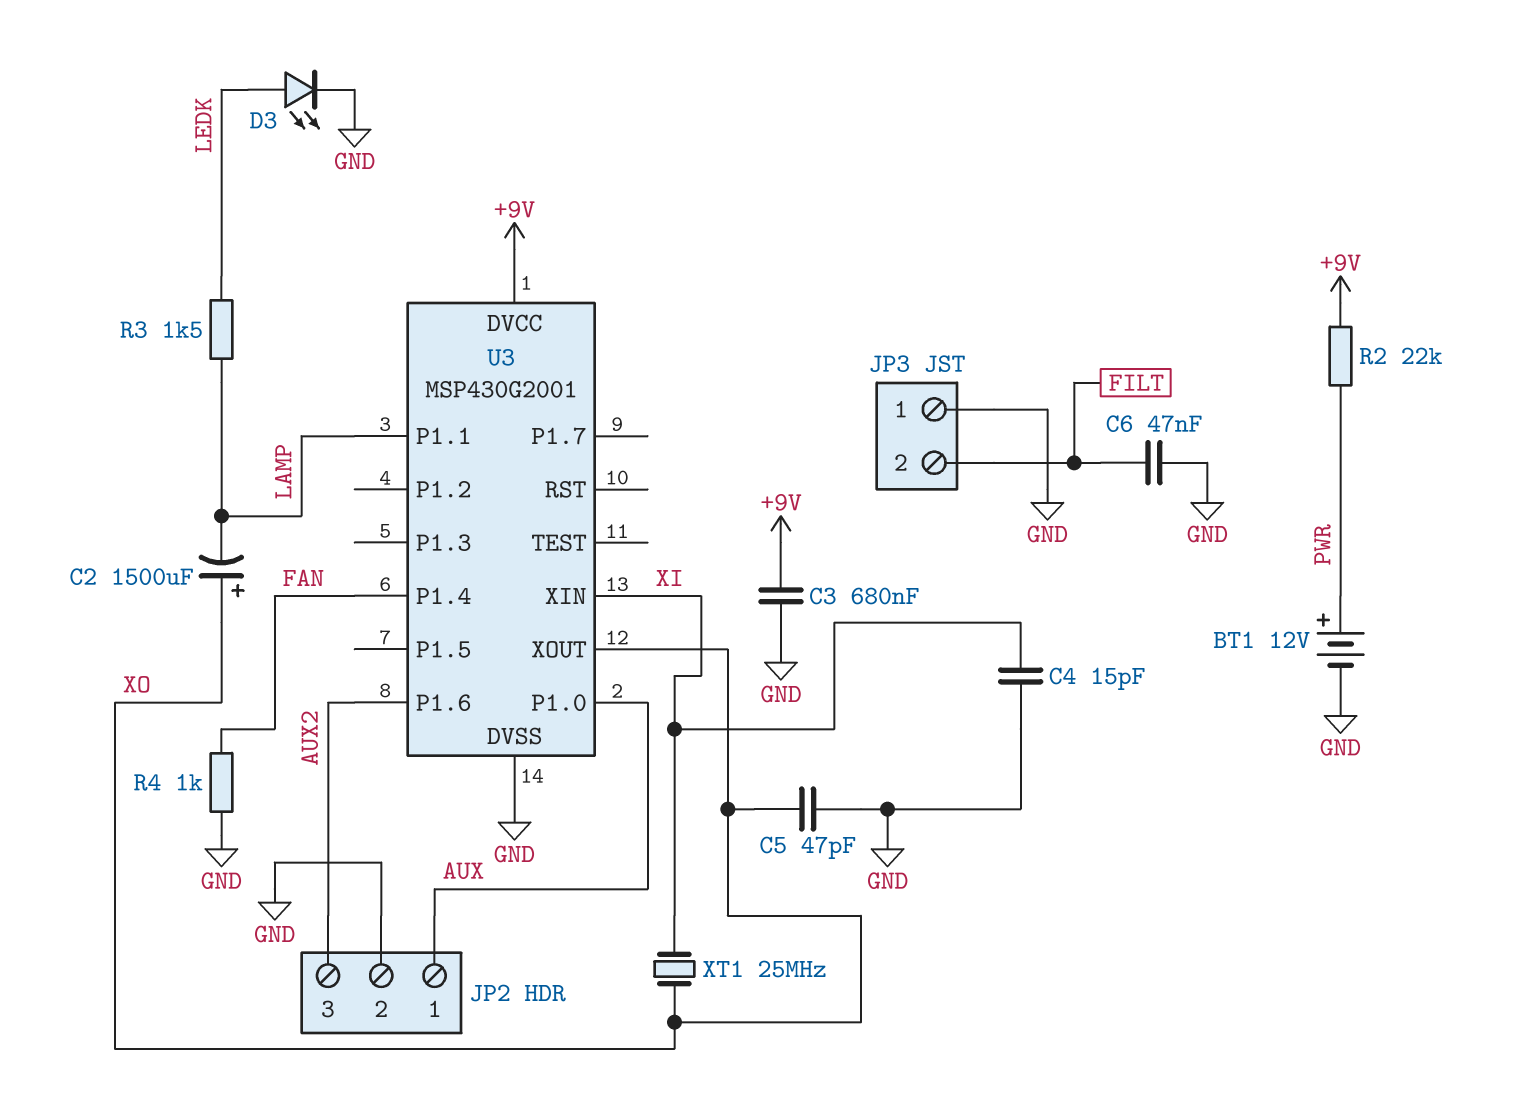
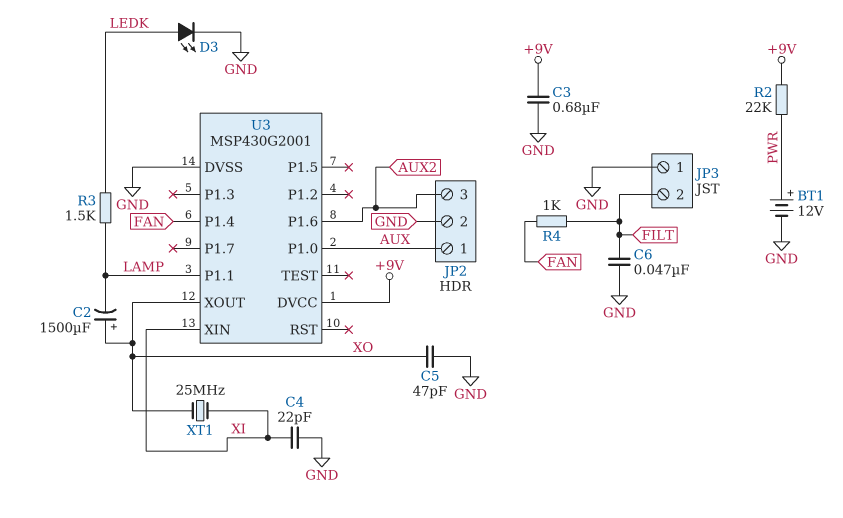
C4: 15pF (GND, XI) -> 22pF (GND, XI)
R4: 1k (FAN, GND) -> 1k (FAN, FILT)

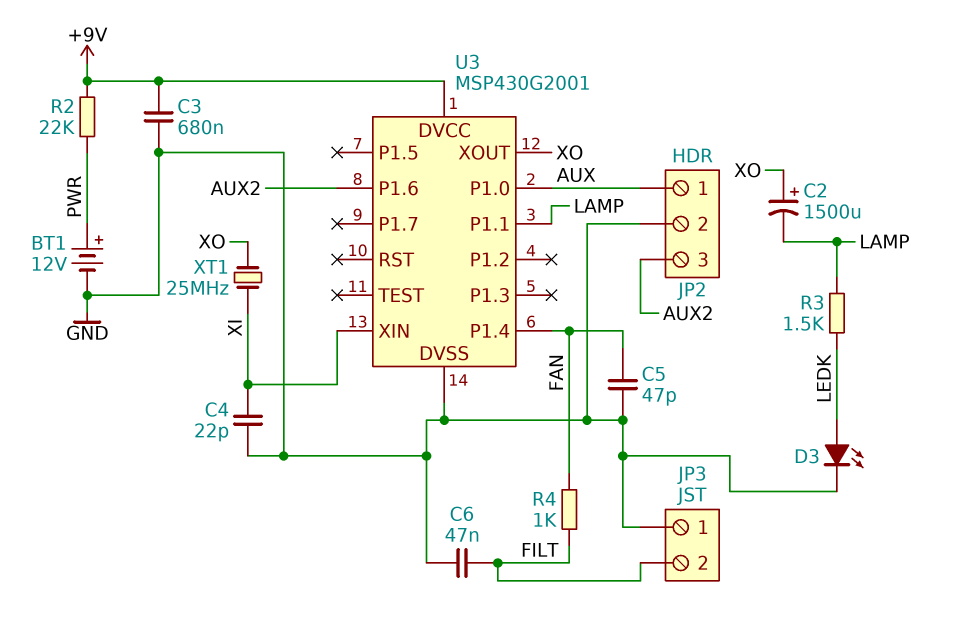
C5: 47pF (GND, XO) -> 47pF (FAN, GND)

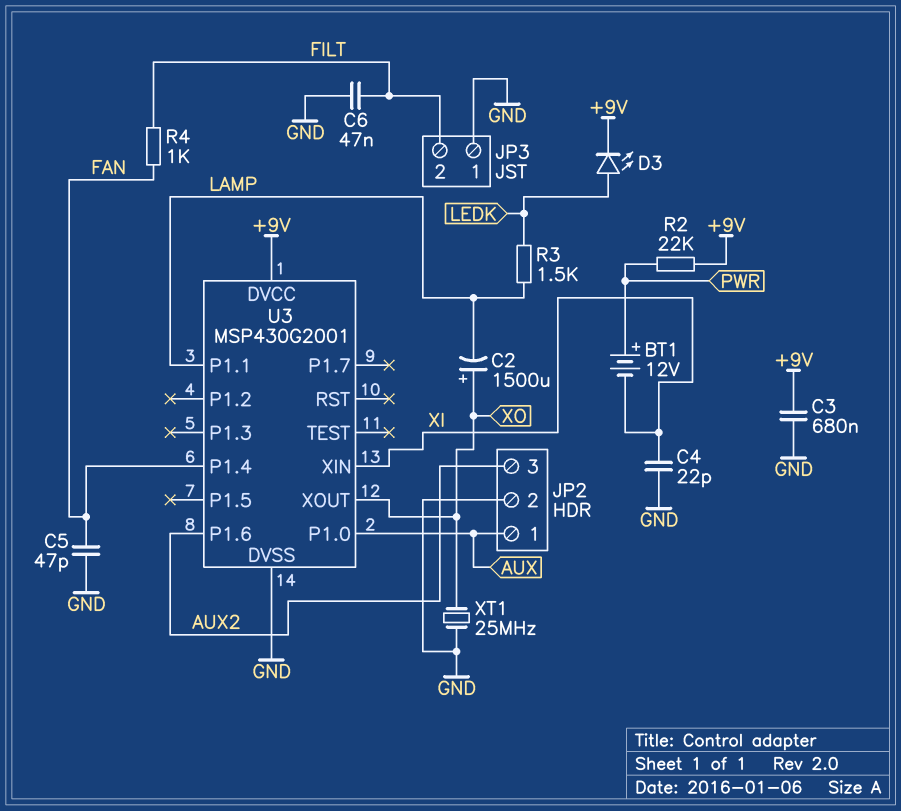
BT1: 12V (plus PWR, minus GND) -> 12V (plus PWR, minus XI)
D3: LED (A LEDK, K GND) -> LED (A LEDK, K +9V)
XT1: 25MHz (XI, XO) -> 25MHz (GND, XO)

